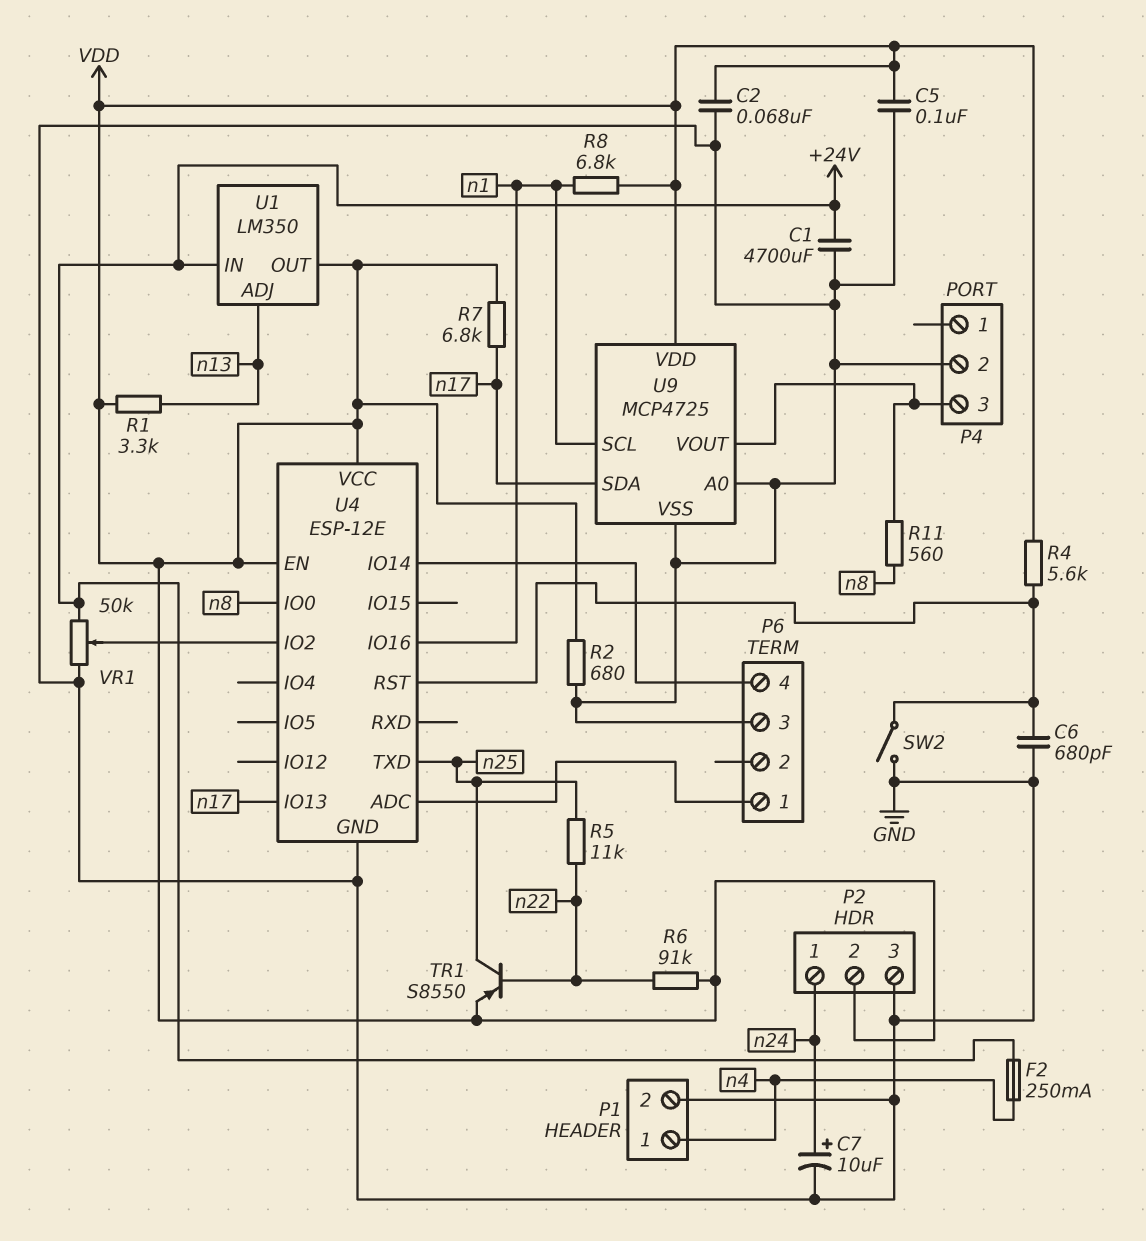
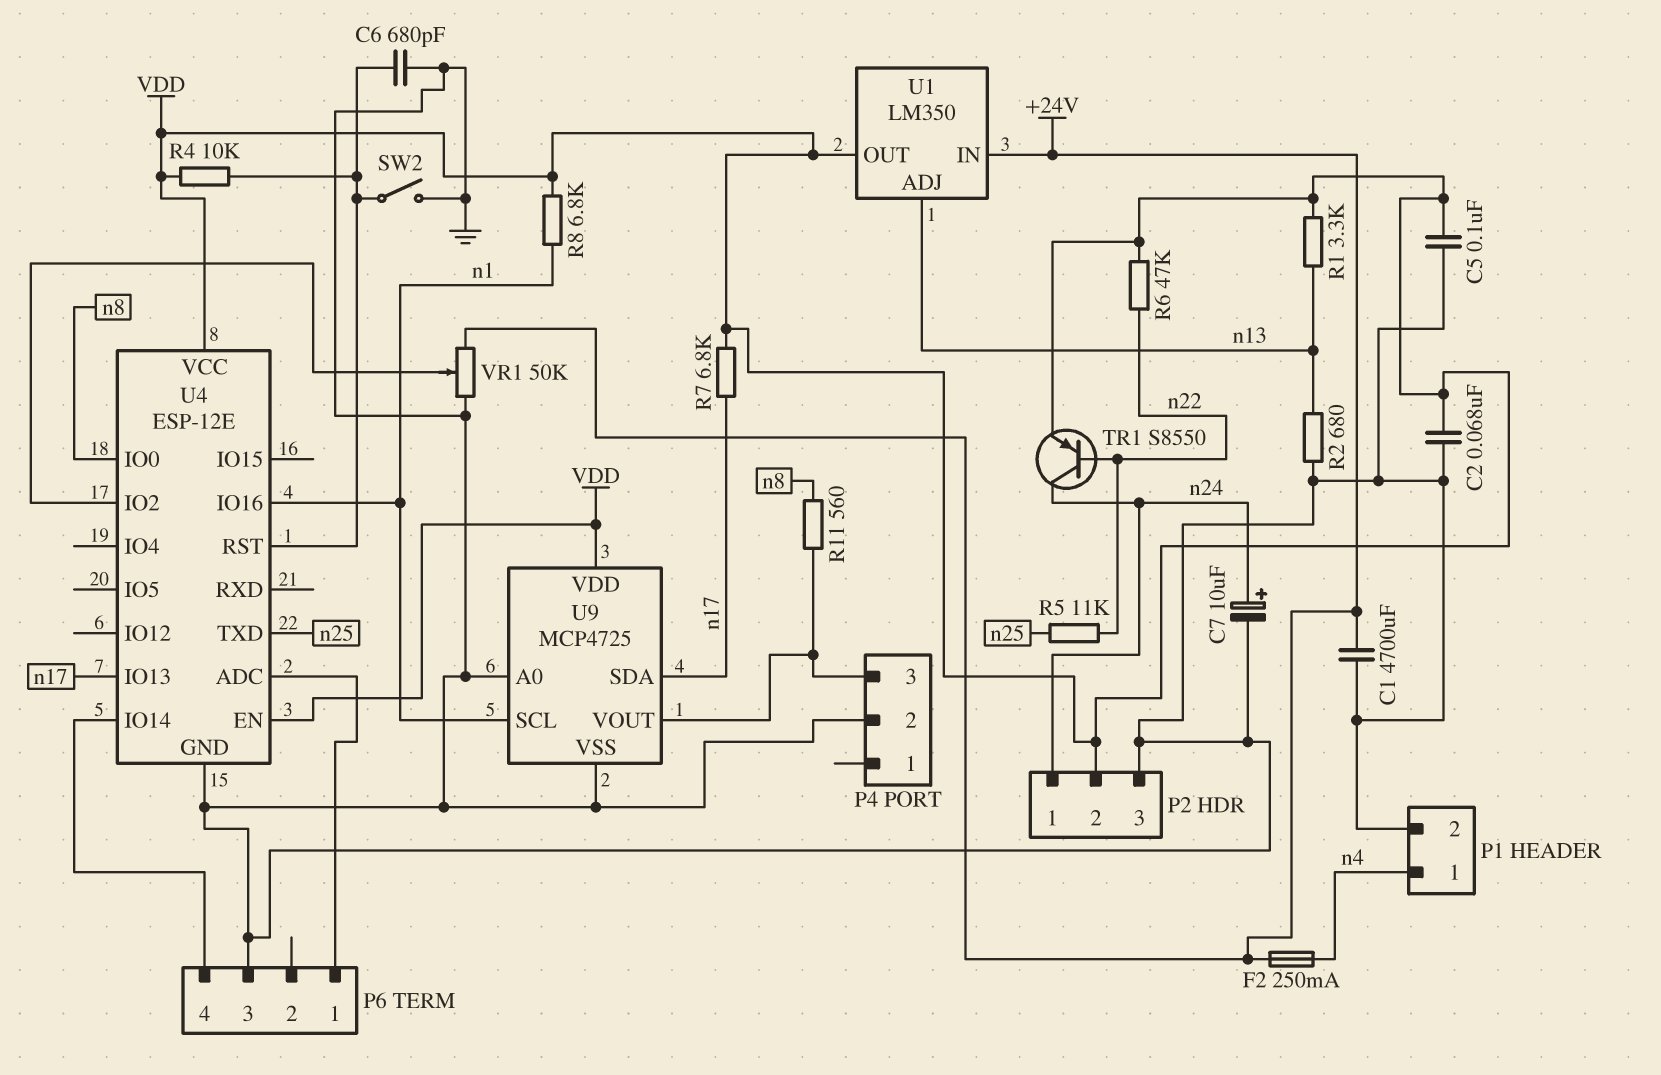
R2: 680 (GND, VDD) -> 680 (GND, n13)
R4: 5.6k (U4/RST, VDD) -> 10k (U4/RST, VDD)
R6: 91k (VDD, n22) -> 47k (VDD, n22)
TR1: PNP S8550 (B n22, C n25, E VDD) -> PNP S8550 (B n22, C n24, E VDD)

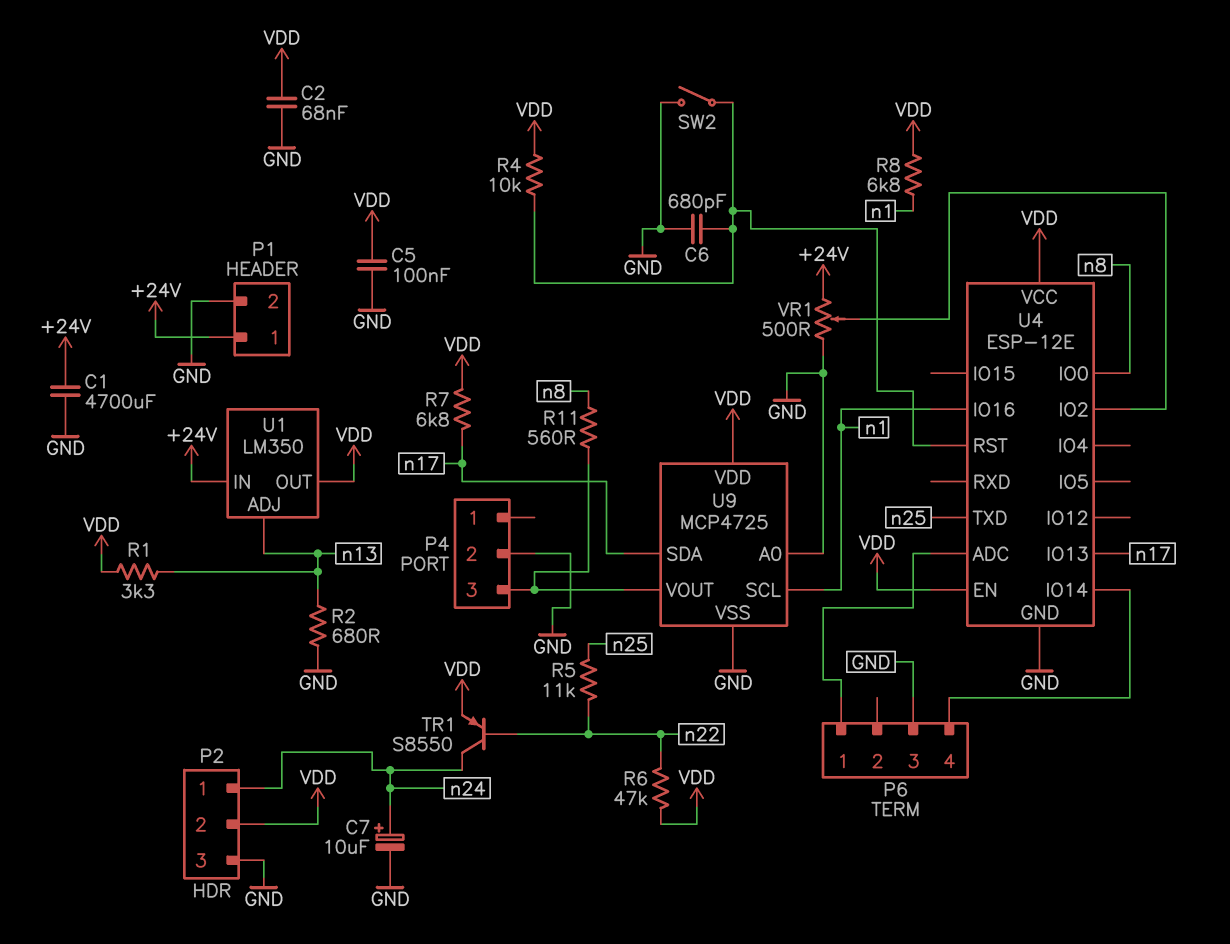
F2: 250mA (+24V, n4) -> none
P1 pin 1: n4 -> +24V
VR1: 50k (+24V, GND, wiper U4/IO2) -> 500 (+24V, GND, wiper U4/IO2)

